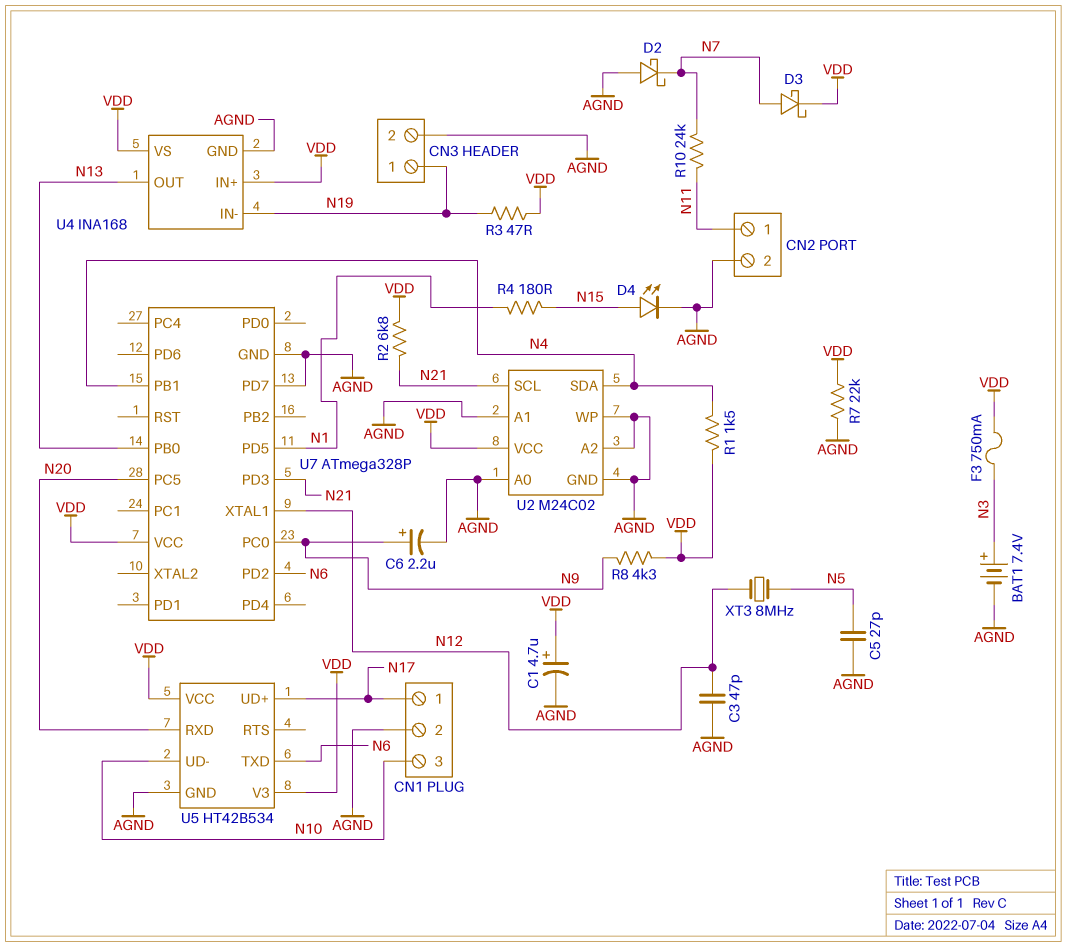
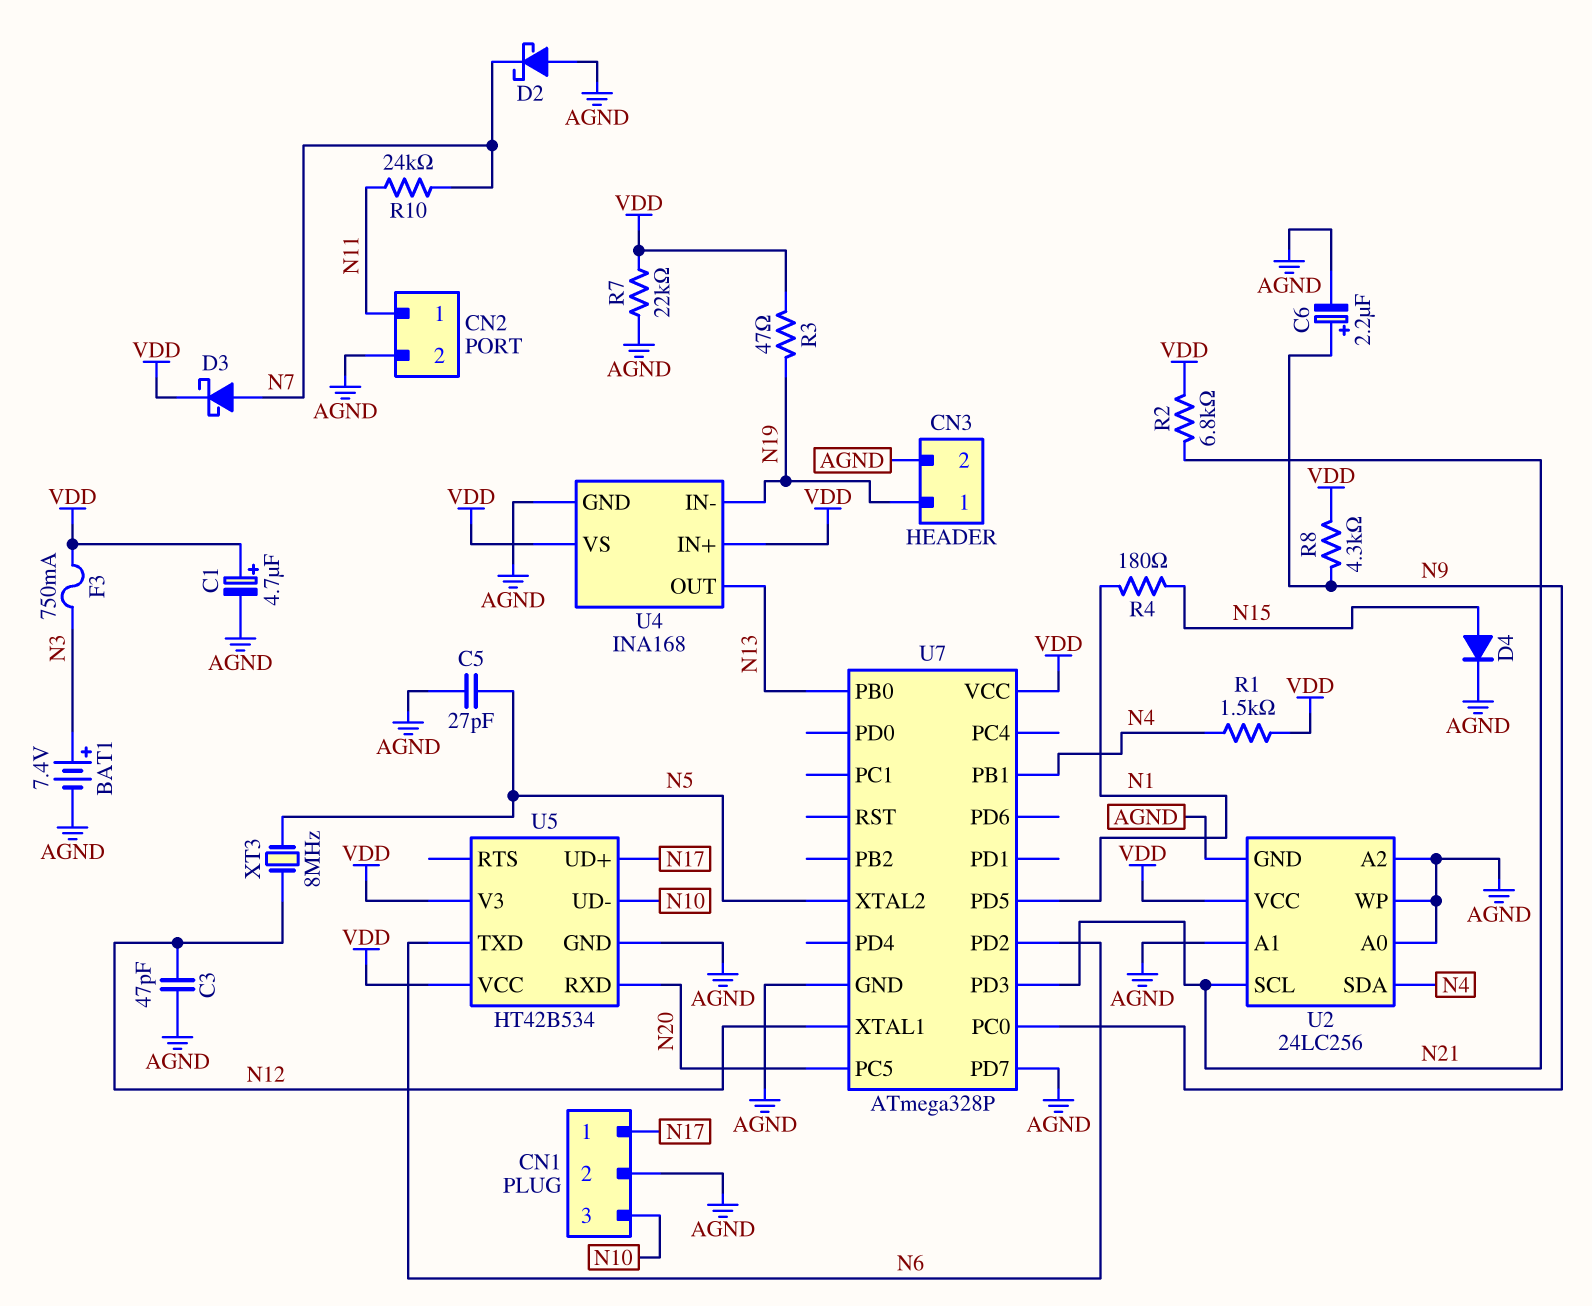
D4: LED (A N15, K AGND) -> diode (A N15, K AGND)
U2: M24C02 -> 24LC256
U7 pin XTAL2: none -> N5

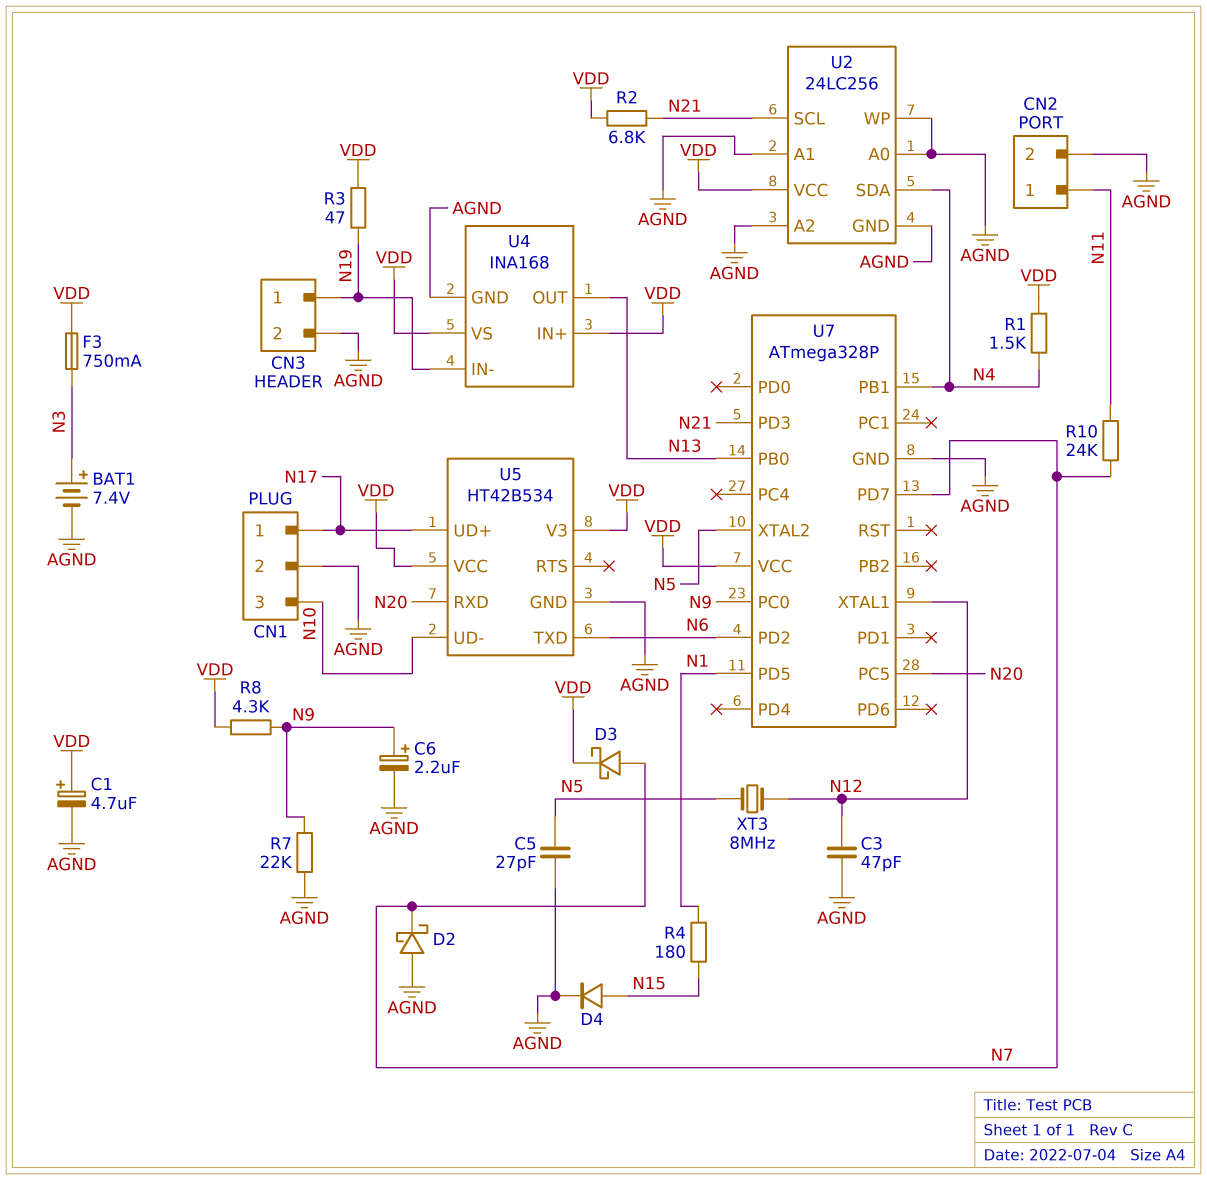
R7: 22k (AGND, VDD) -> 22k (AGND, N9)
U7 pin PD7: AGND -> N7

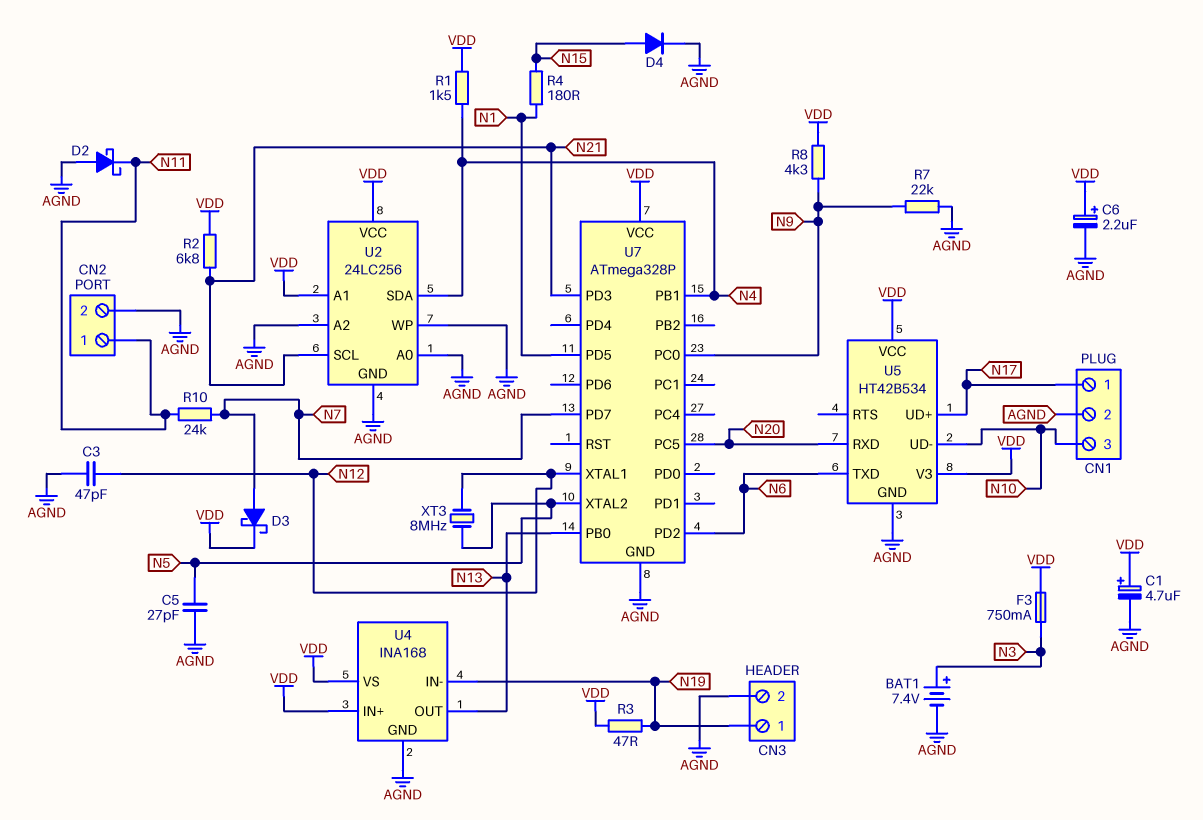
C6: 2.2uF (plus N9, minus AGND) -> 2.2uF (plus VDD, minus AGND)
D2: schottky (A AGND, K N7) -> schottky (A AGND, K N11)
U2 pin A1: AGND -> VDD

